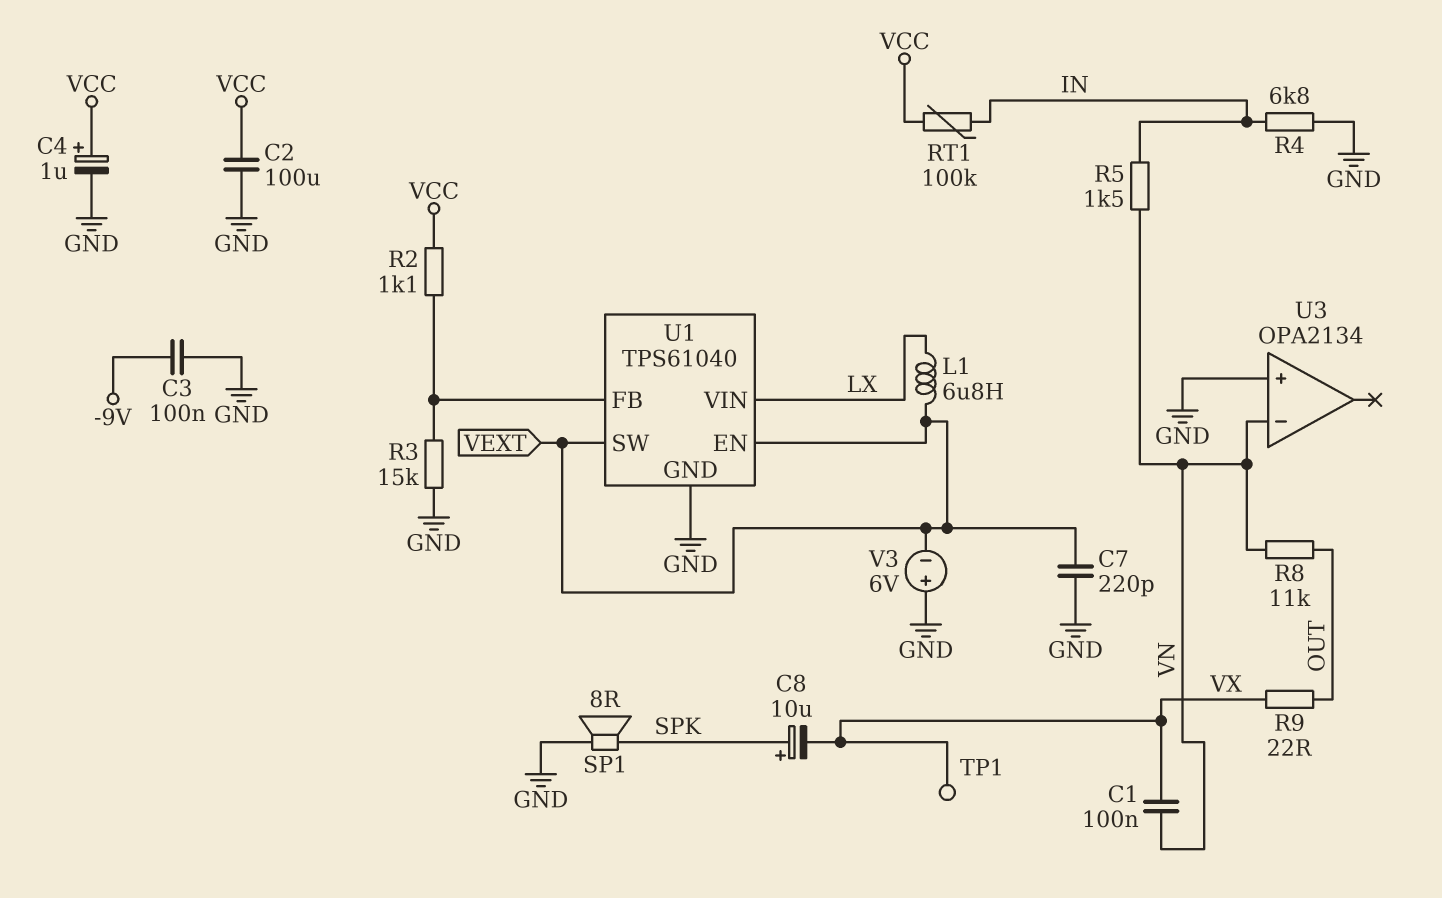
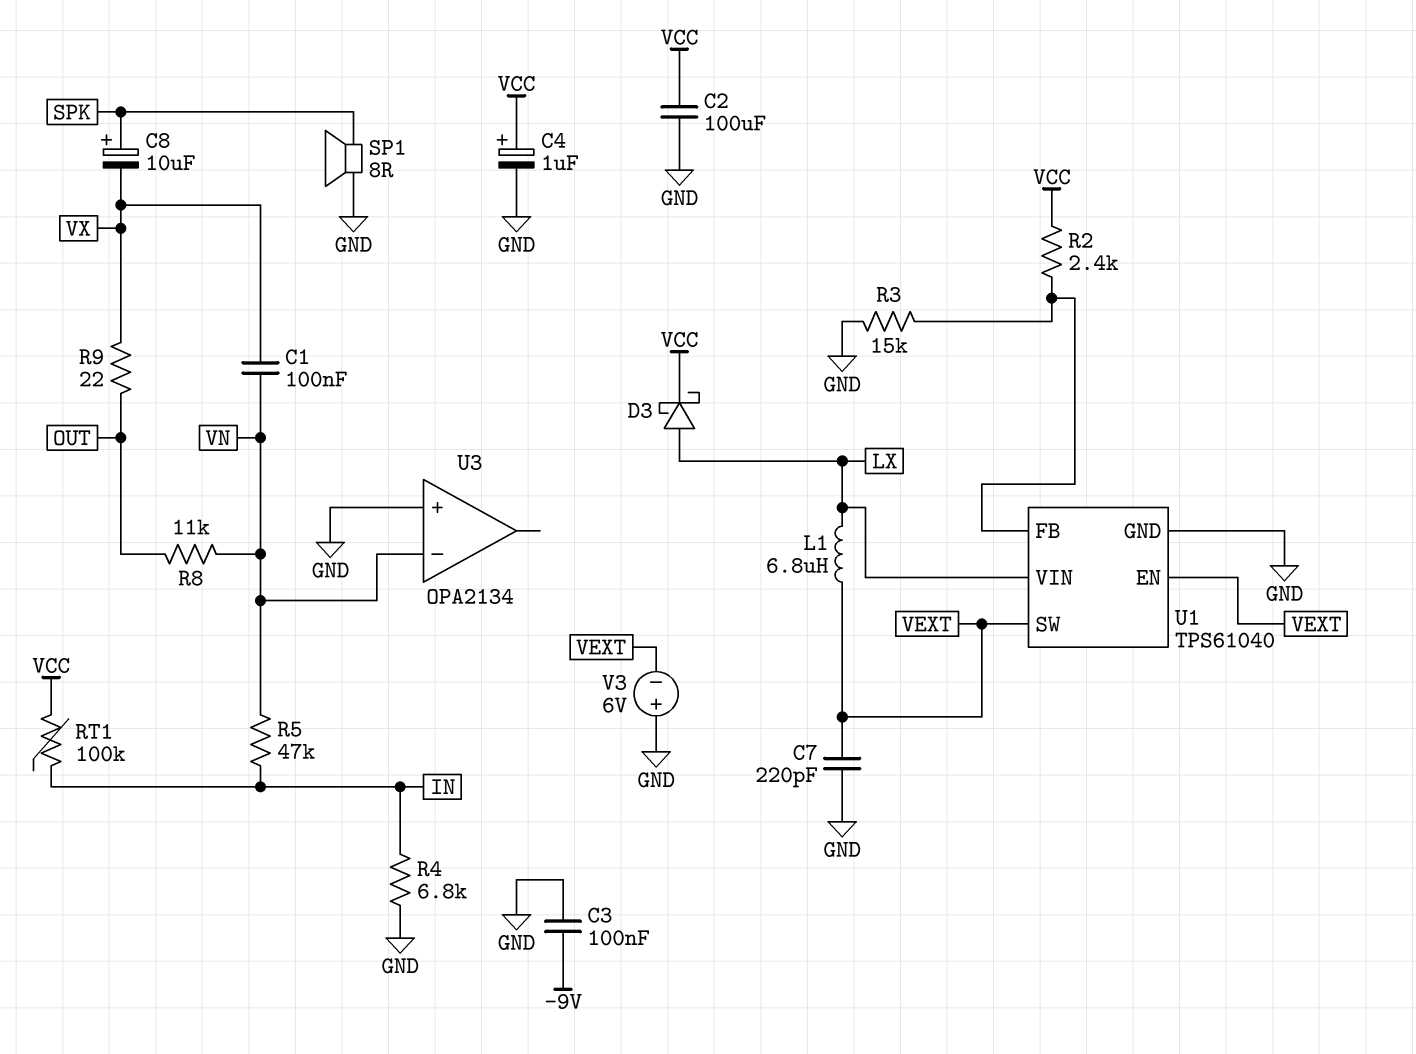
D3: none -> schottky (A LX, K VCC)
R2: 1.1k (U1/FB, VCC) -> 2.4k (U1/FB, VCC)
R5: 1.5k (IN, VN) -> 47k (IN, VN)
TP1: test point (VX) -> none

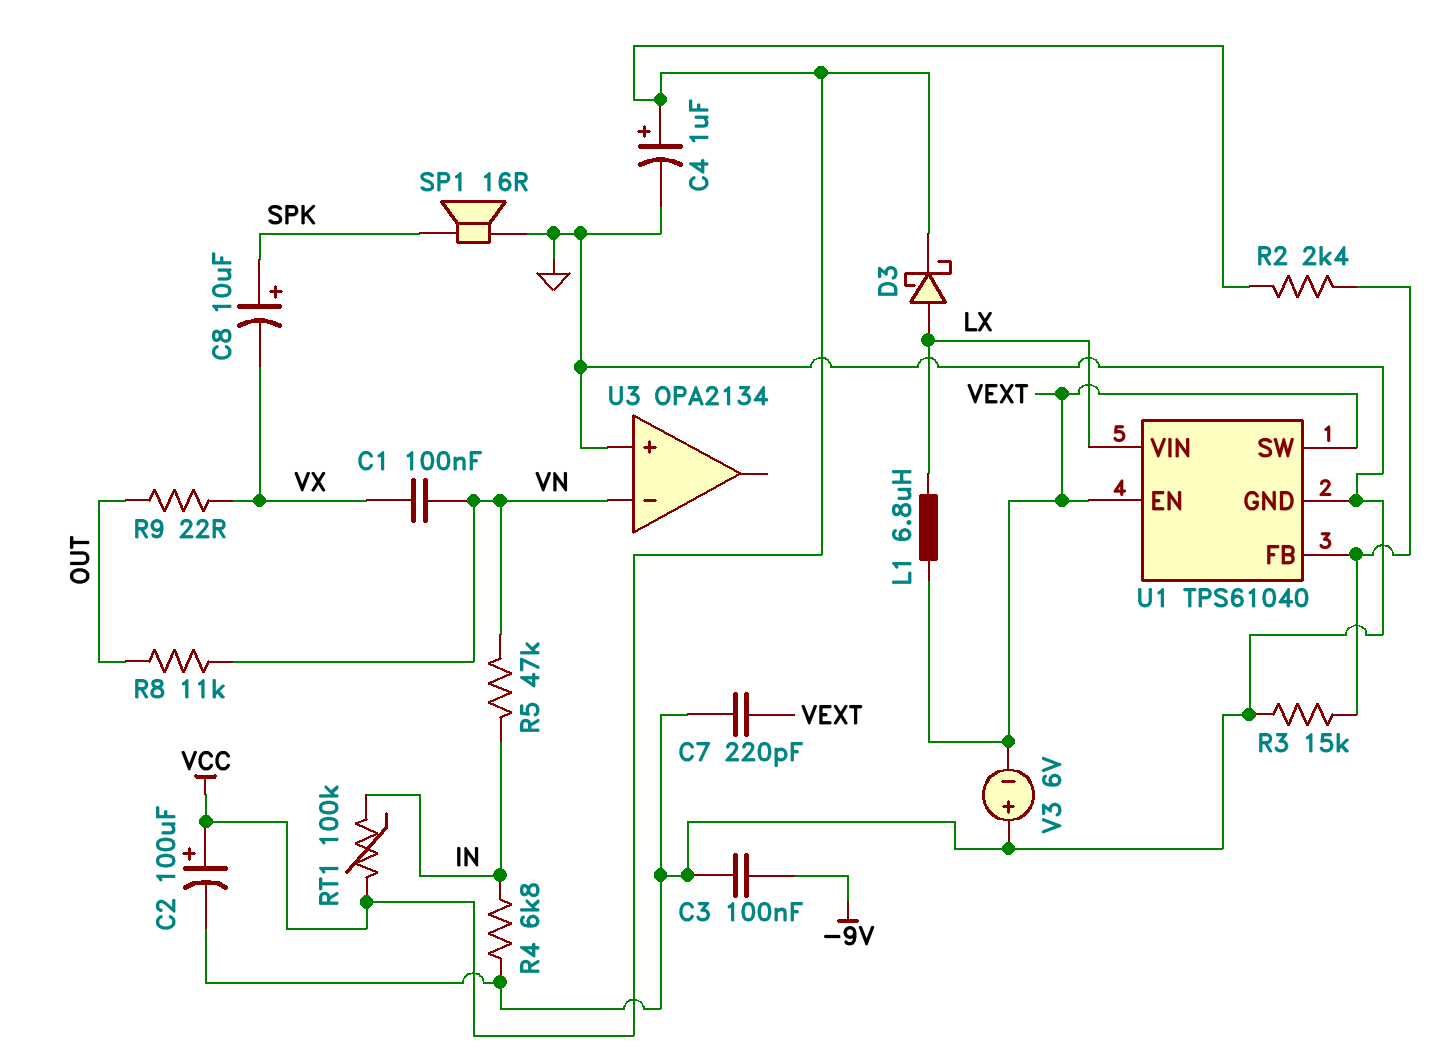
C2: 100uF (GND, VCC) -> 100uF (plus VCC, minus GND)
SP1: speaker 8R (GND, SPK) -> speaker 16R (GND, SPK)

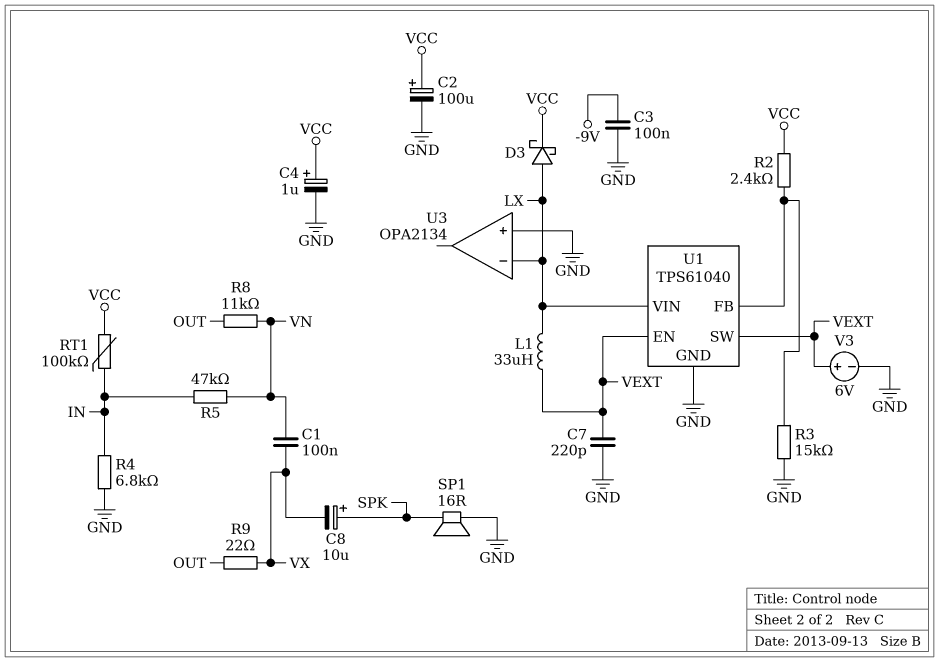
L1: 6.8uH (LX, VEXT) -> 33uH (LX, VEXT)
U3 pin in-: VN -> LX
V3: 6V (plus GND, minus VEXT) -> 6V (plus VEXT, minus GND)

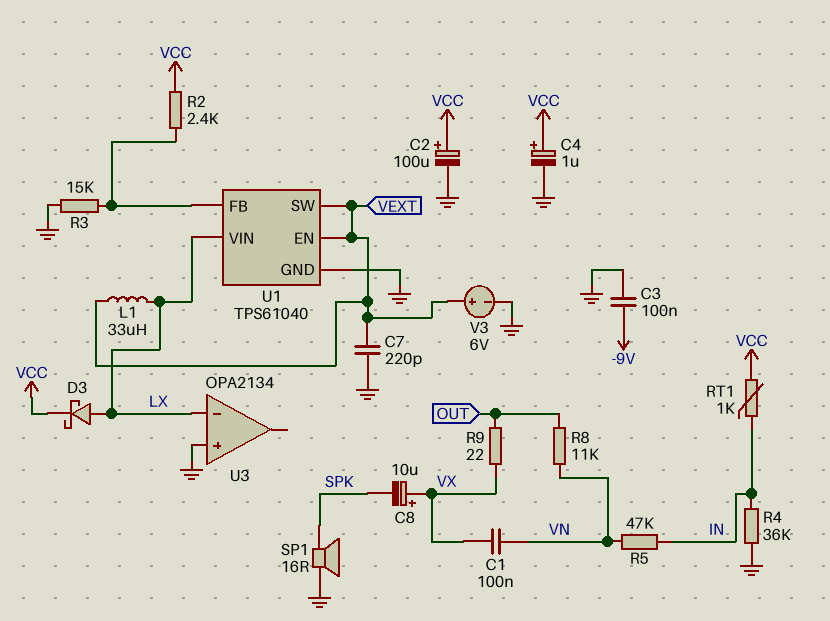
C8: 10uF (plus SPK, minus VX) -> 10uF (plus VX, minus SPK)
R4: 6.8k (GND, IN) -> 36k (GND, IN)
RT1: 100k (IN, VCC) -> 1k (IN, VCC)

